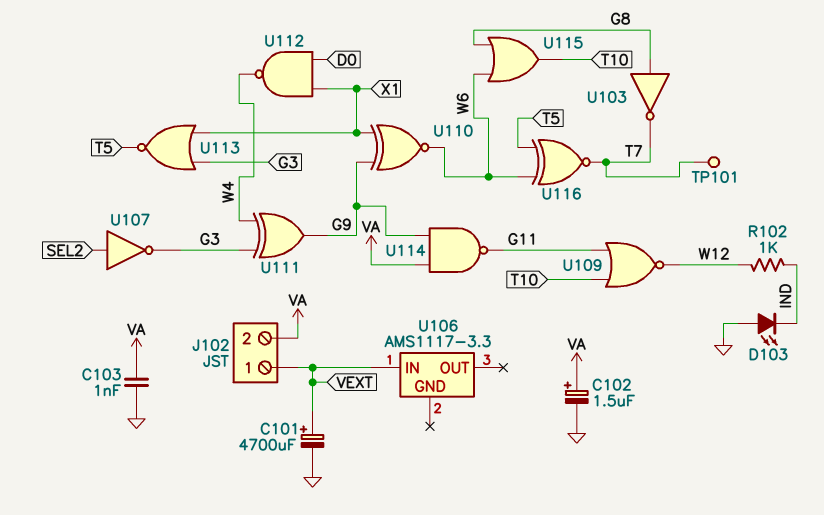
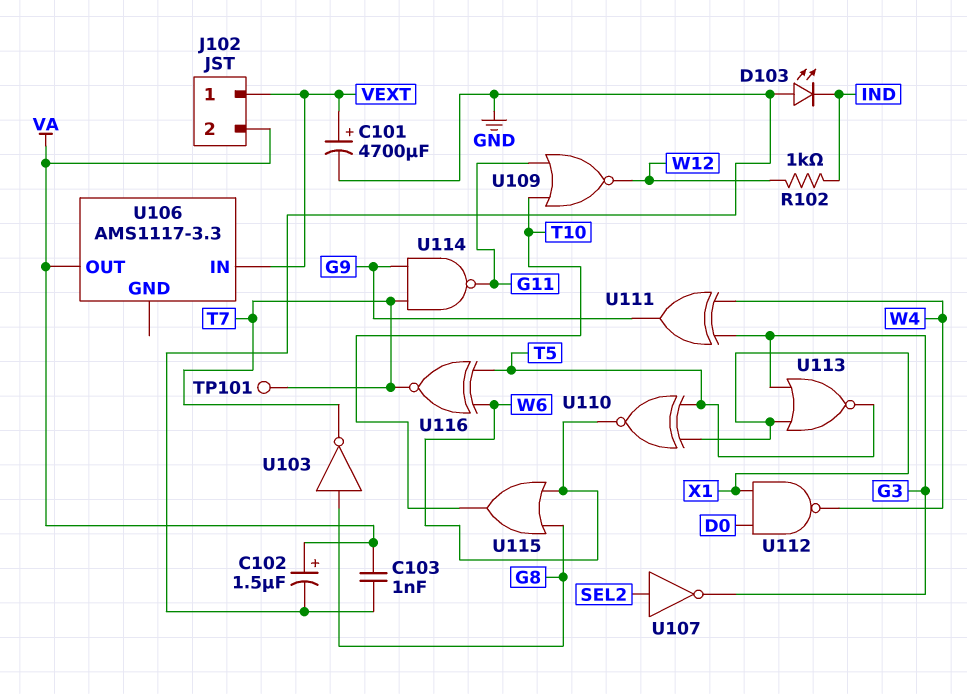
U106 pin OUT: none -> VA
U110: XNOR (in G9, in X1, out W6) -> XNOR (in T5, in X1, out W6)
U114: NAND (in G9, in VA, out G11) -> NAND (in G9, in T7, out G11)

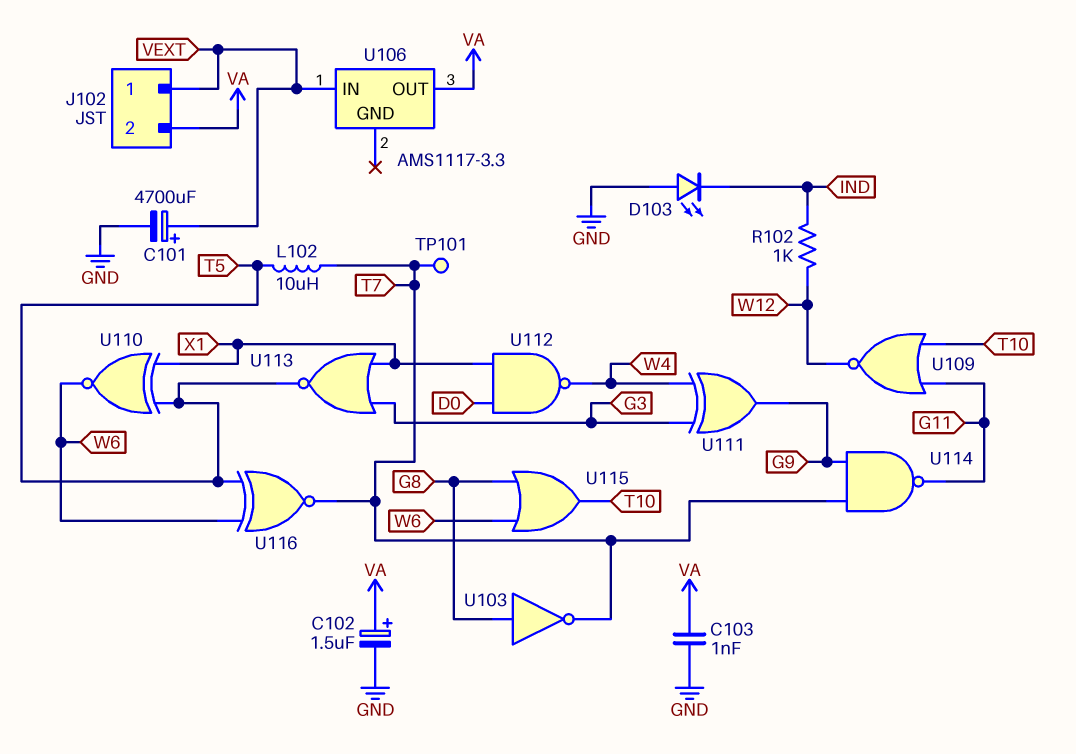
L102: none -> 10uH (T5, T7)
U107: NOT (in SEL2, out G3) -> none

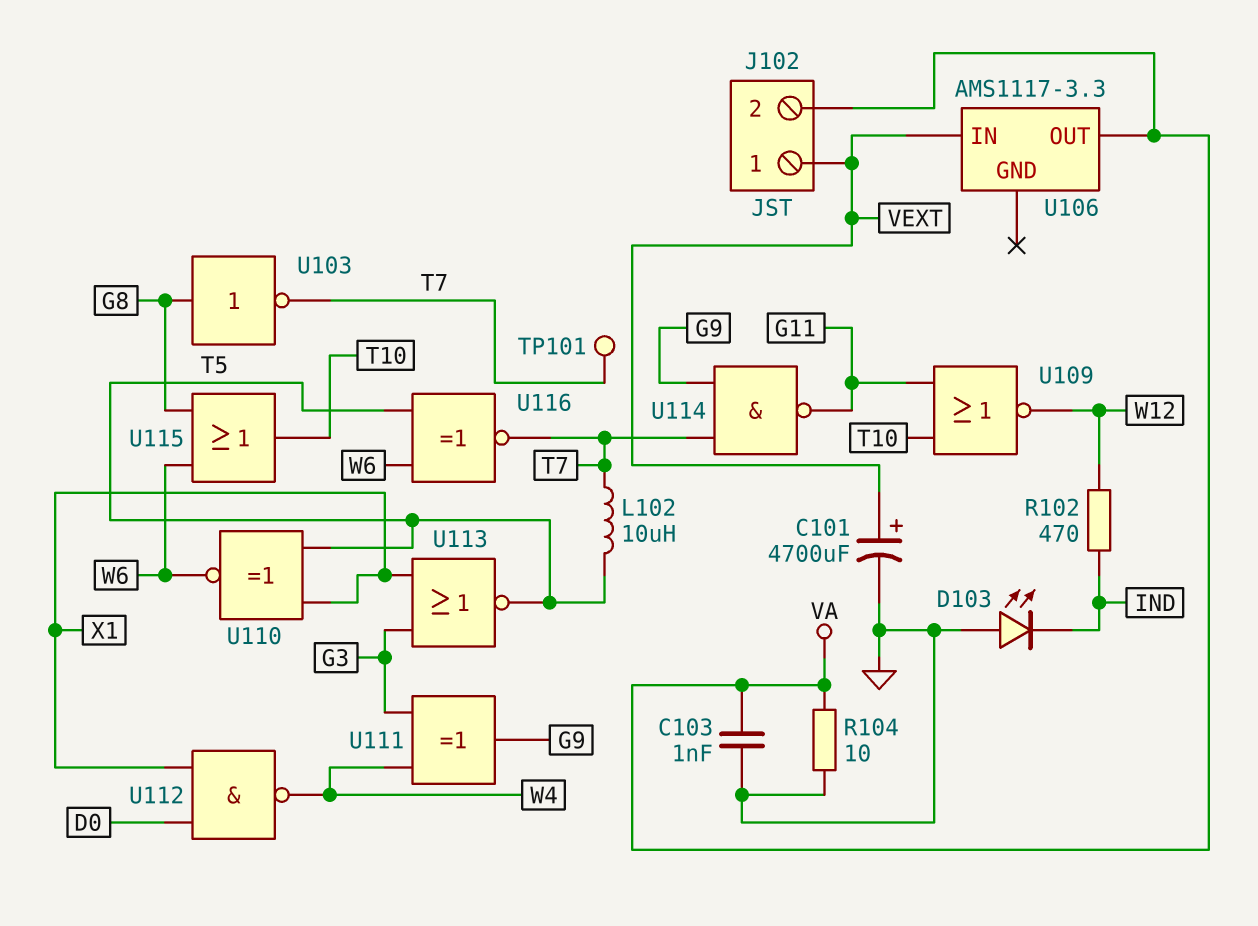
C102: 1.5uF (plus VA, minus GND) -> none
R102: 1k (IND, W12) -> 470 (IND, W12)
R104: none -> 10 (GND, VA)

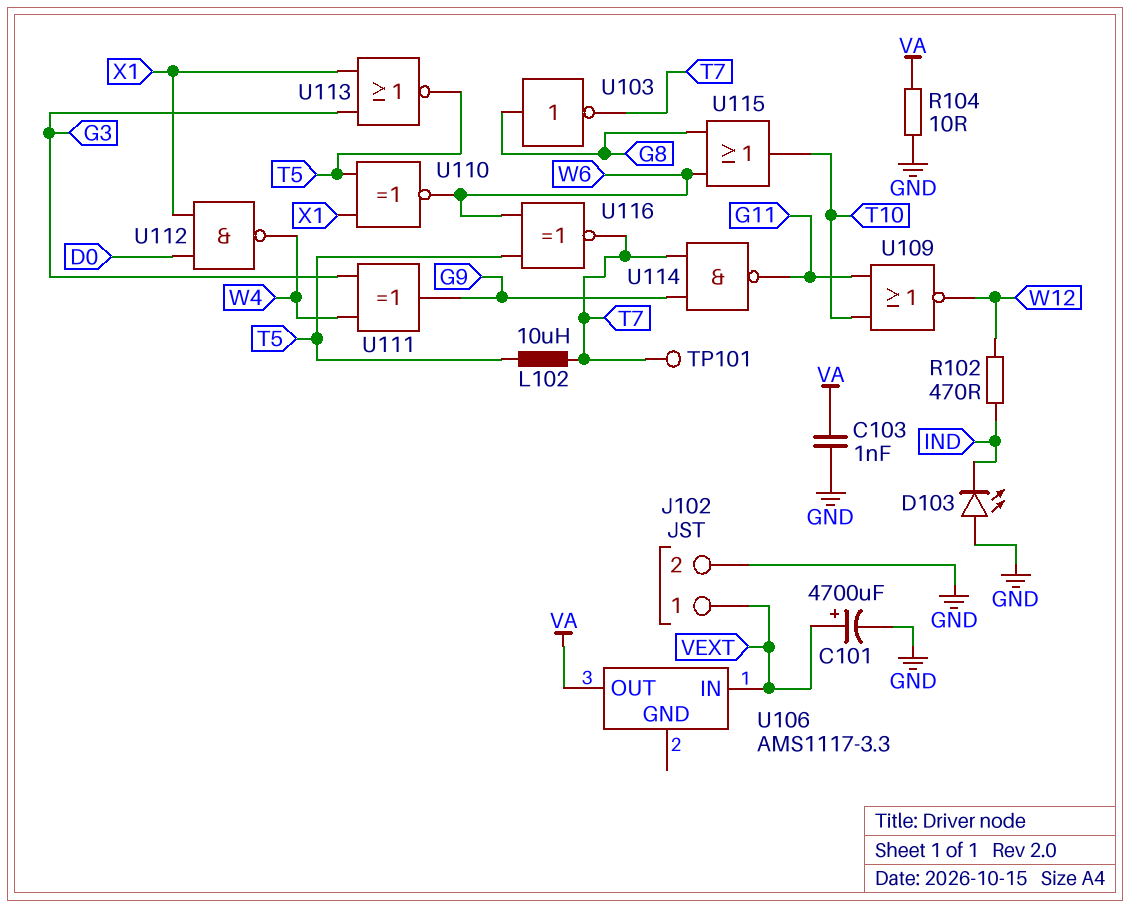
J102 pin 2: VA -> GND

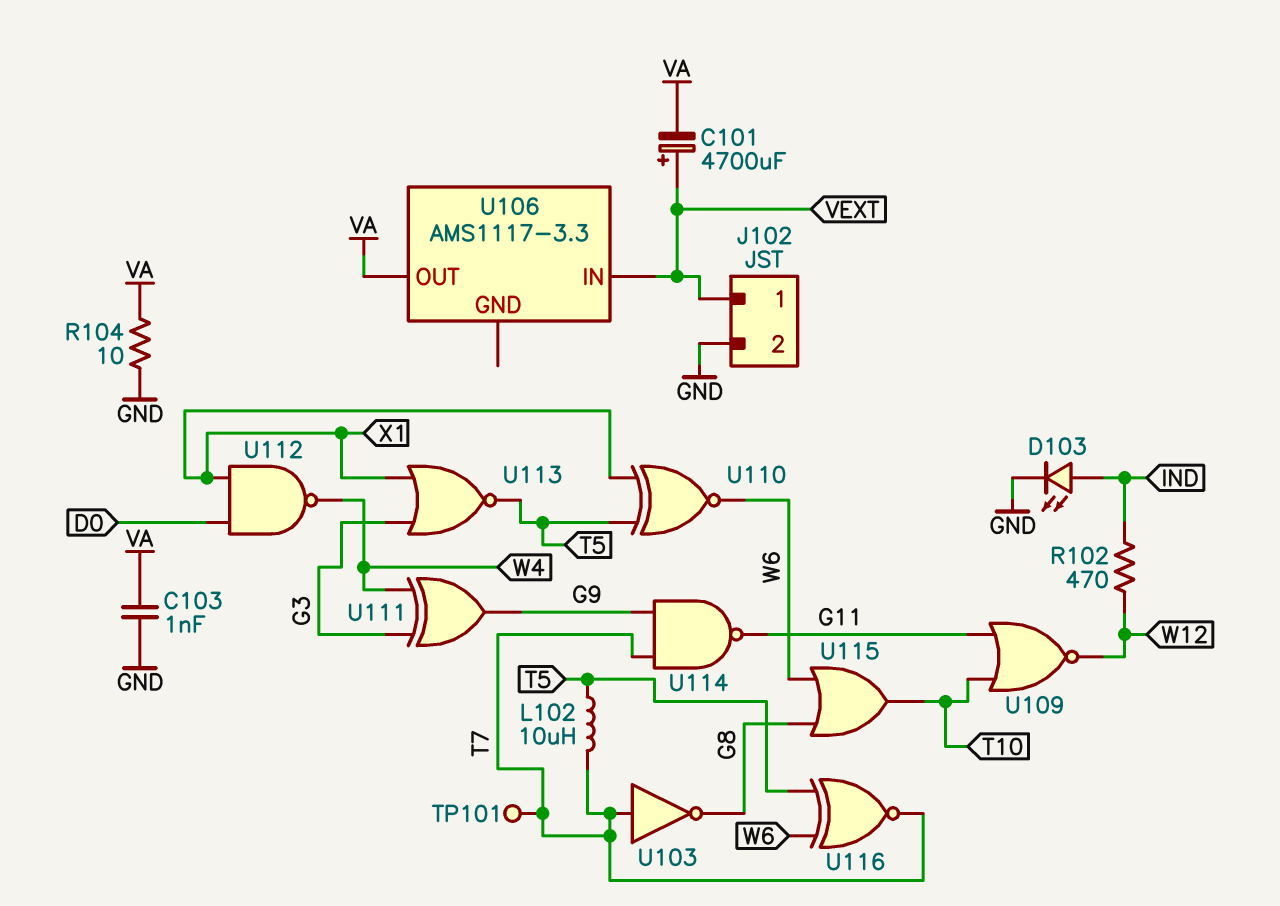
C101: 4700uF (plus VEXT, minus GND) -> 4700uF (plus VEXT, minus VA)
D103: LED (A GND, K IND) -> LED (A IND, K GND)
U103: NOT (in G8, out T7) -> NOT (in T7, out G8)

